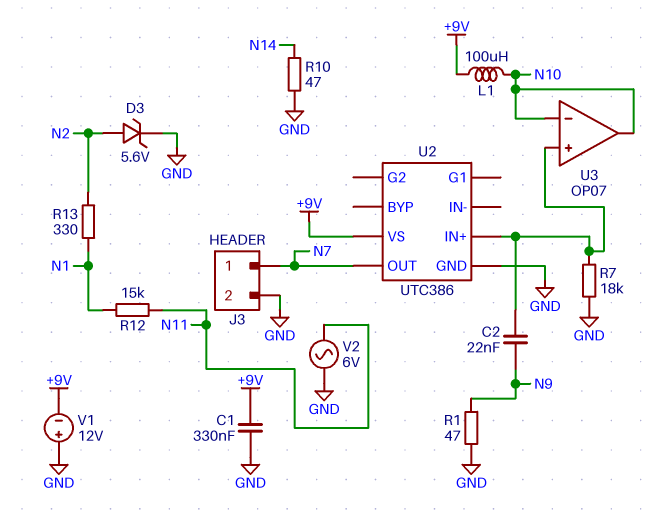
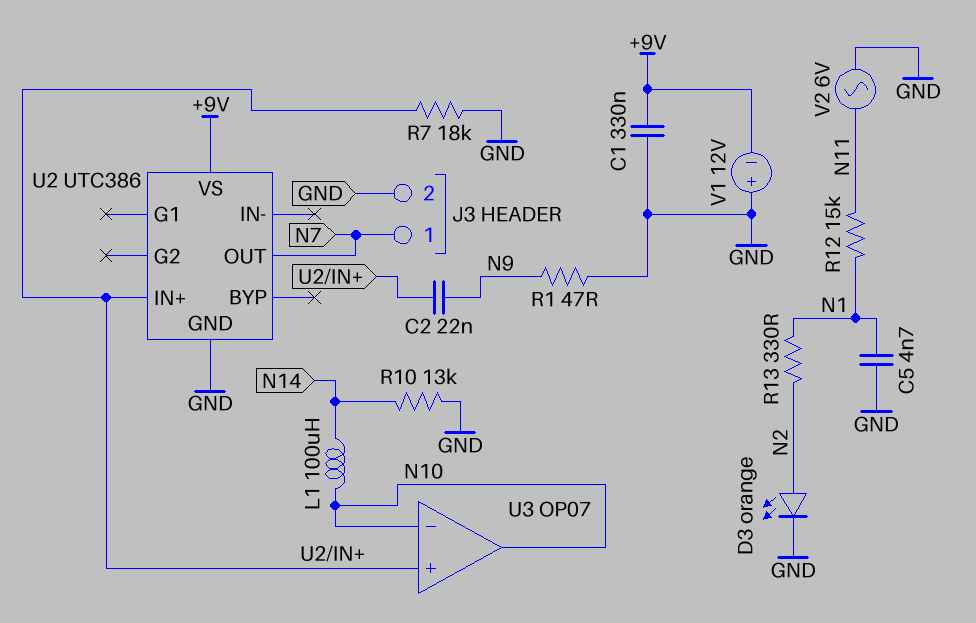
C5: none -> 4.7nF (GND, N1)
D3: zener 5.6V (A N2, K GND) -> LED orange (A N2, K GND)
L1: 100uH (+9V, N10) -> 100uH (N10, N14)
R10: 47 (GND, N14) -> 13k (GND, N14)

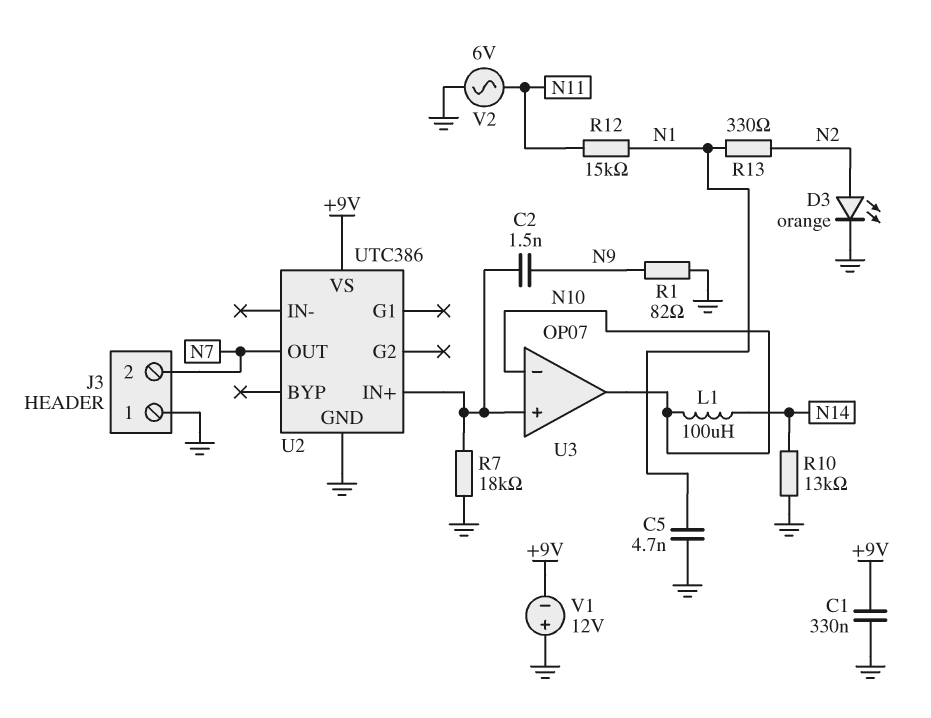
C2: 22nF (N9, U2/IN+) -> 1.5nF (N9, U2/IN+)
J3 pin 1: N7 -> GND
J3 pin 2: GND -> N7
R1: 47 (GND, N9) -> 82 (GND, N9)

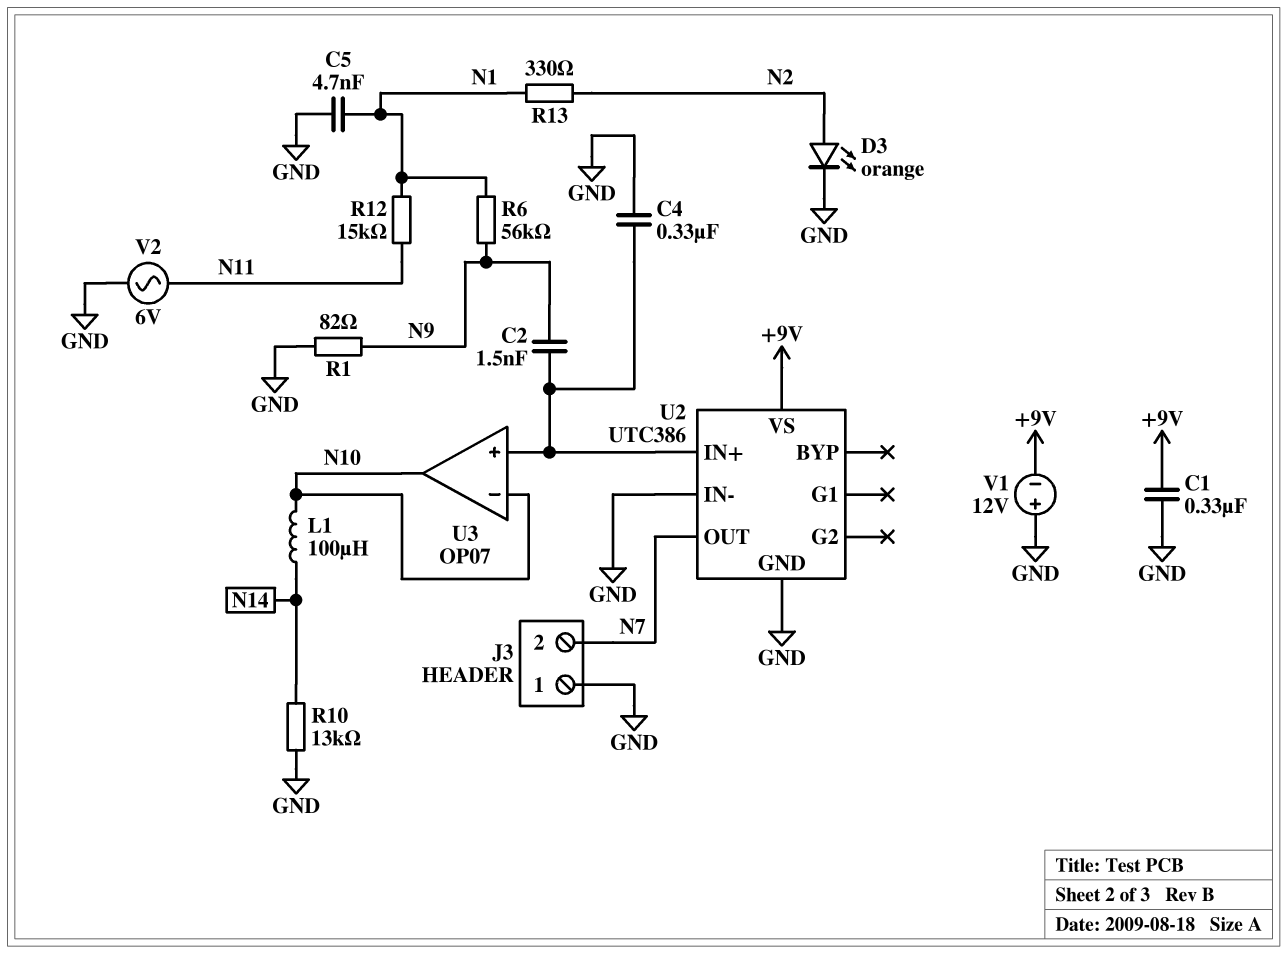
C4: none -> 330nF (GND, U2/IN+)
R6: none -> 56k (N1, N9)
R7: 18k (GND, U2/IN+) -> none
U2 pin IN-: none -> GND

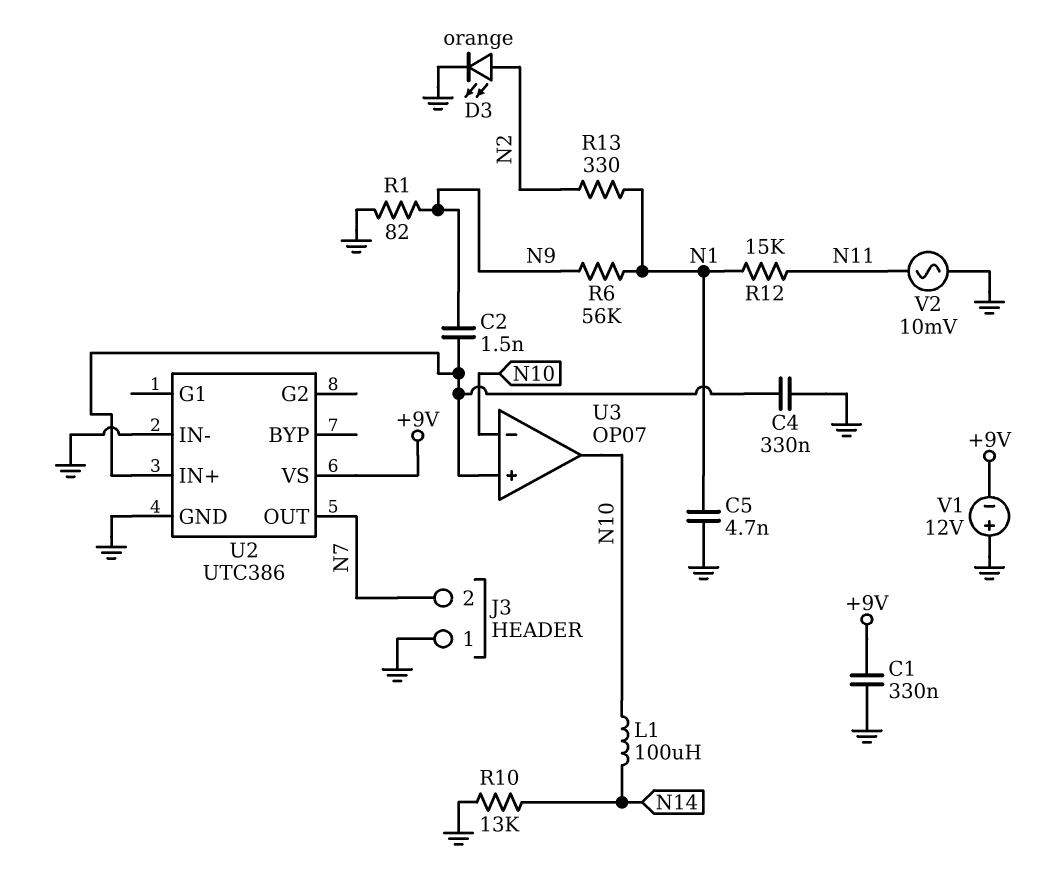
V2: AC 6V (GND, N11) -> AC 10mV (GND, N11)

